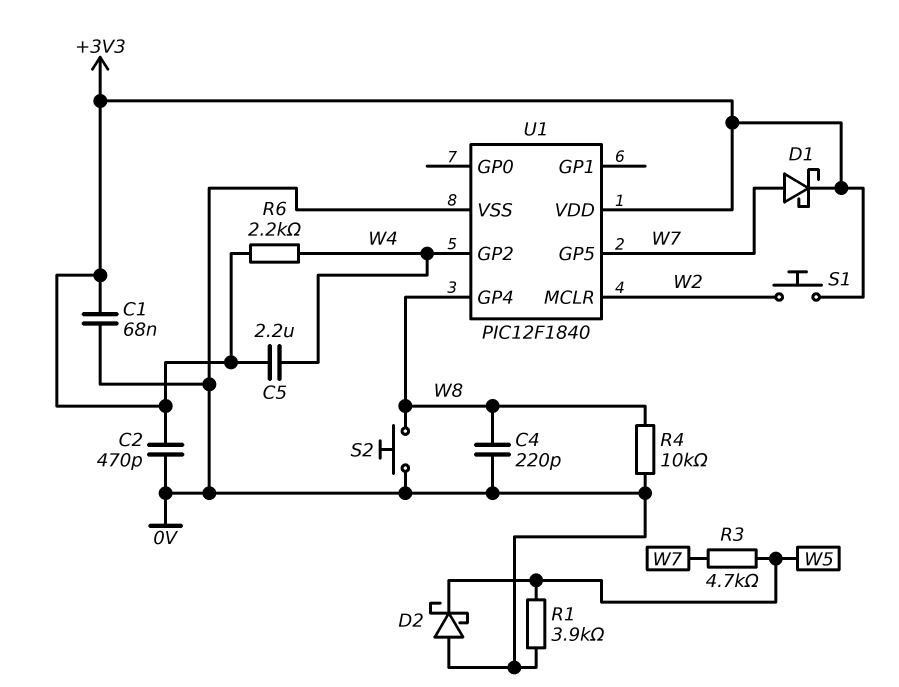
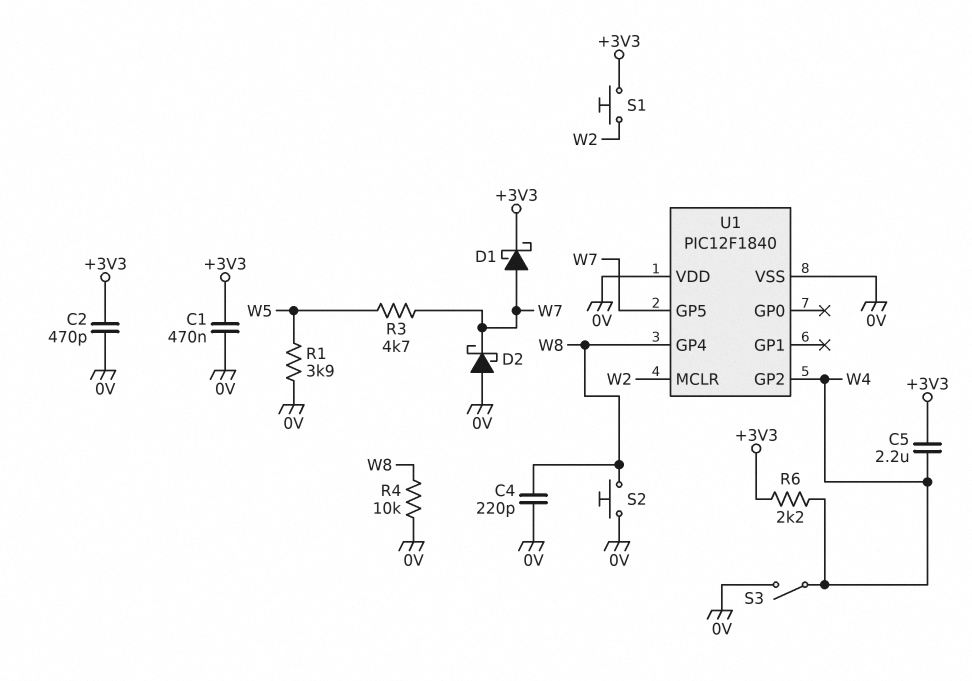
C1: 68nF (+3V3, 0V) -> 470nF (+3V3, 0V)
D2: schottky (A 0V, K W5) -> schottky (A 0V, K W7)
S3: none -> switch (0V, W4)
U1 pin VDD: +3V3 -> 0V

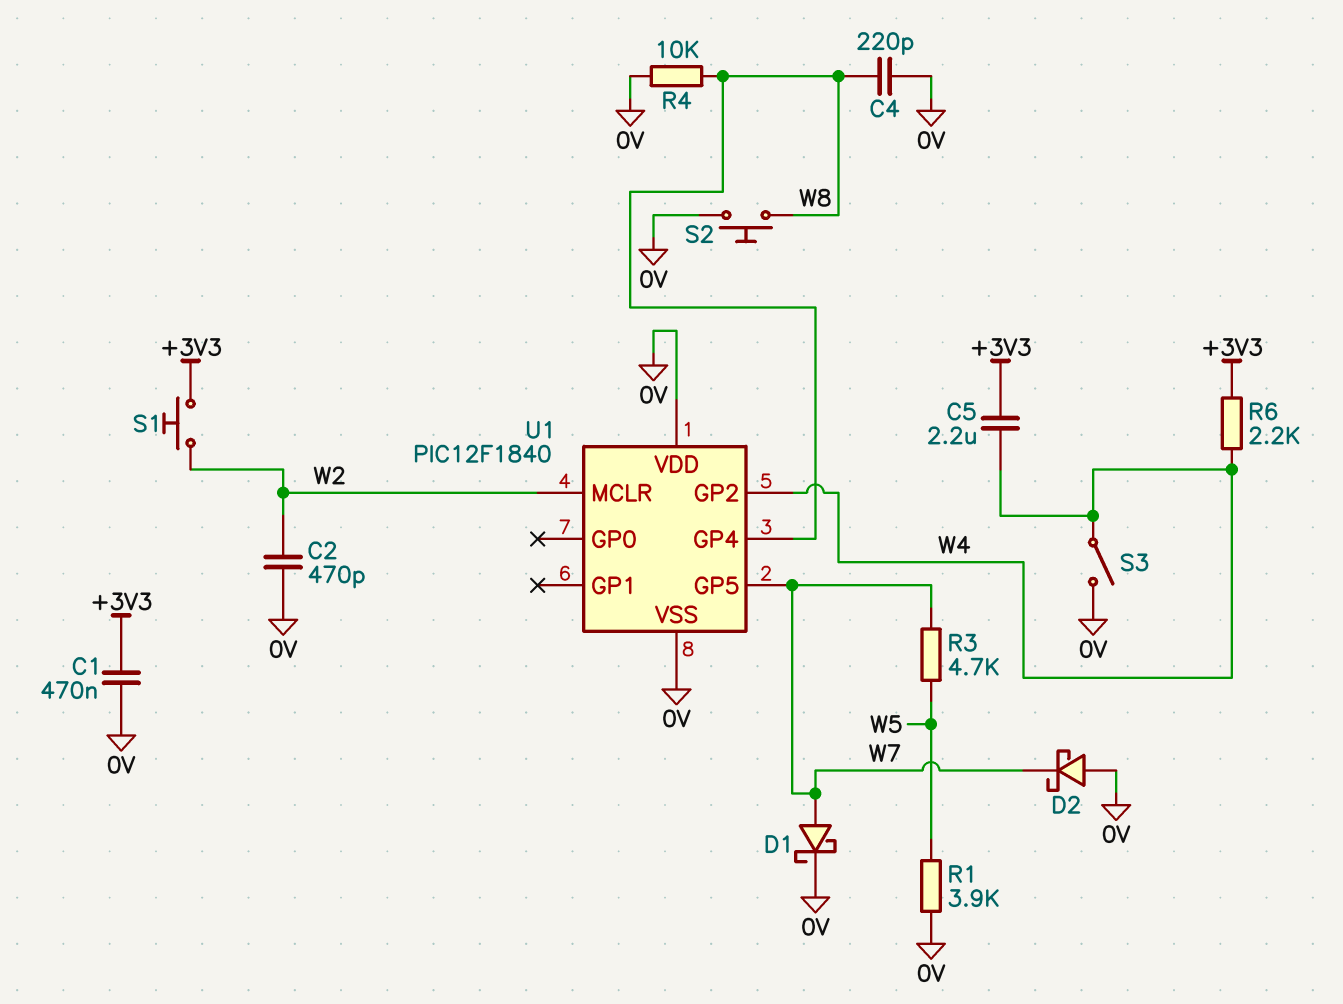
C2: 470pF (+3V3, 0V) -> 470pF (0V, W2)
D1: schottky (A W7, K +3V3) -> schottky (A W7, K 0V)

